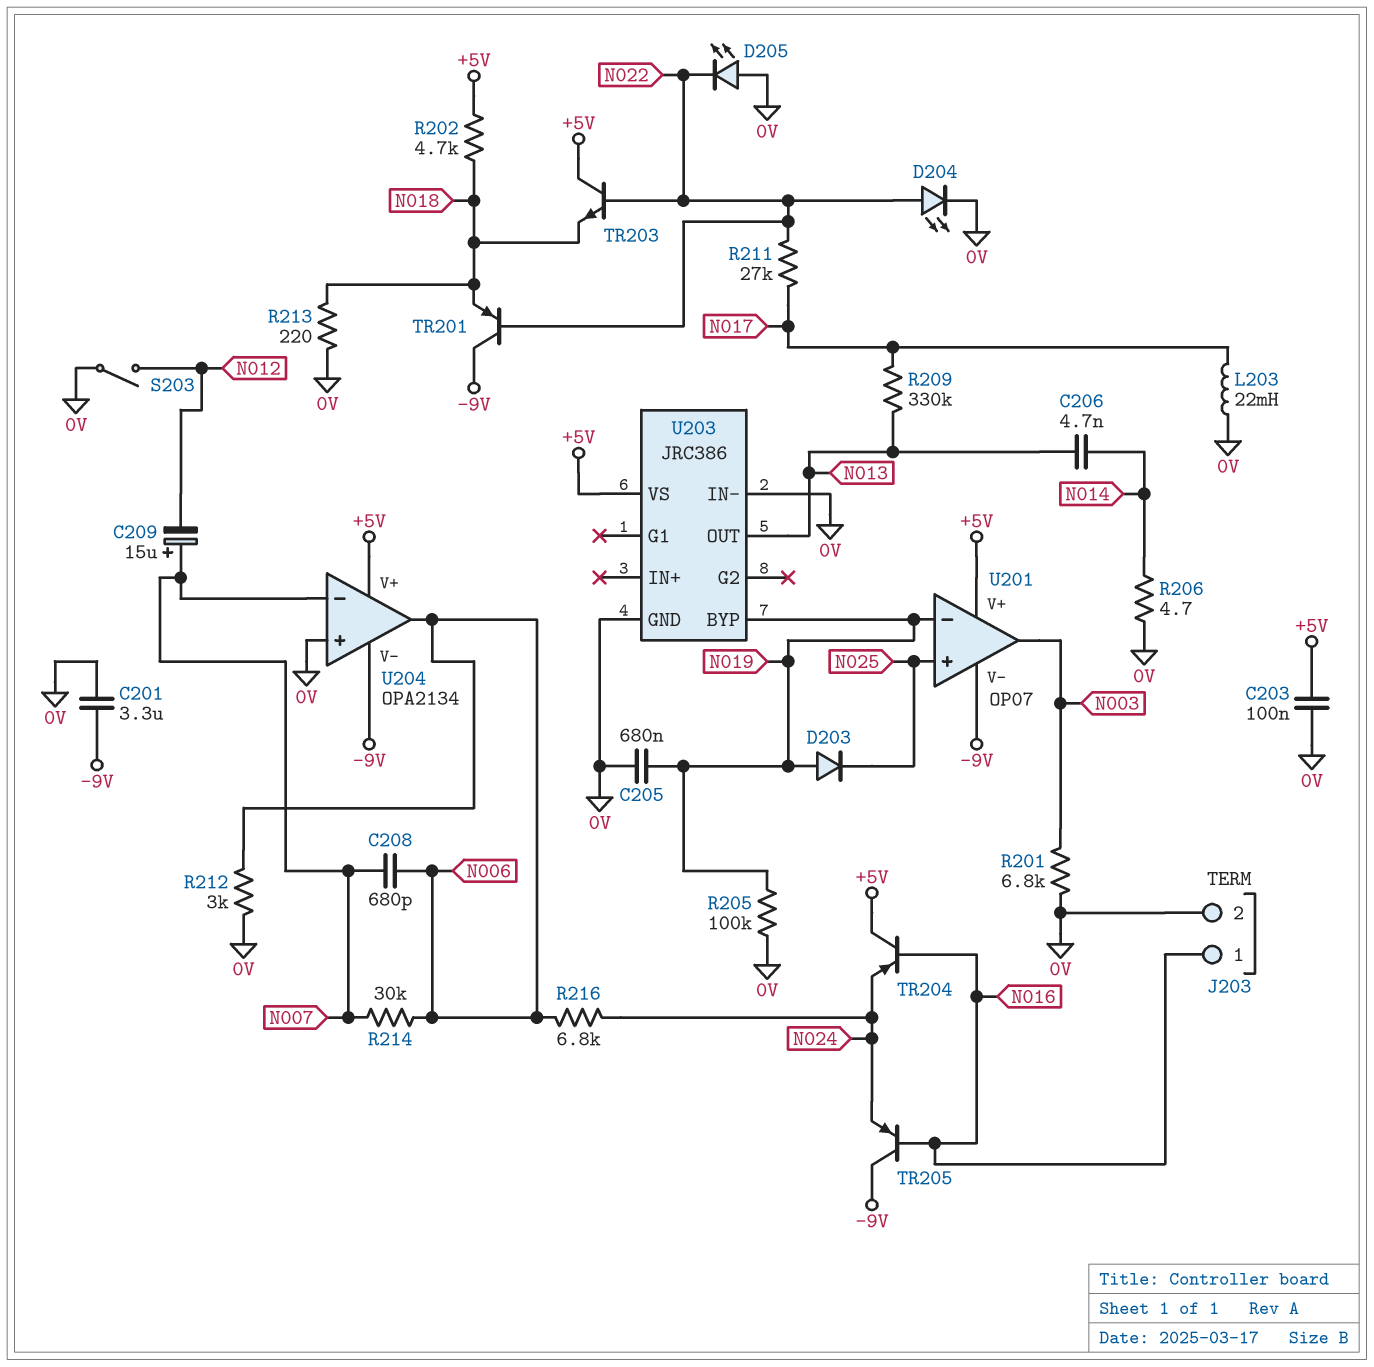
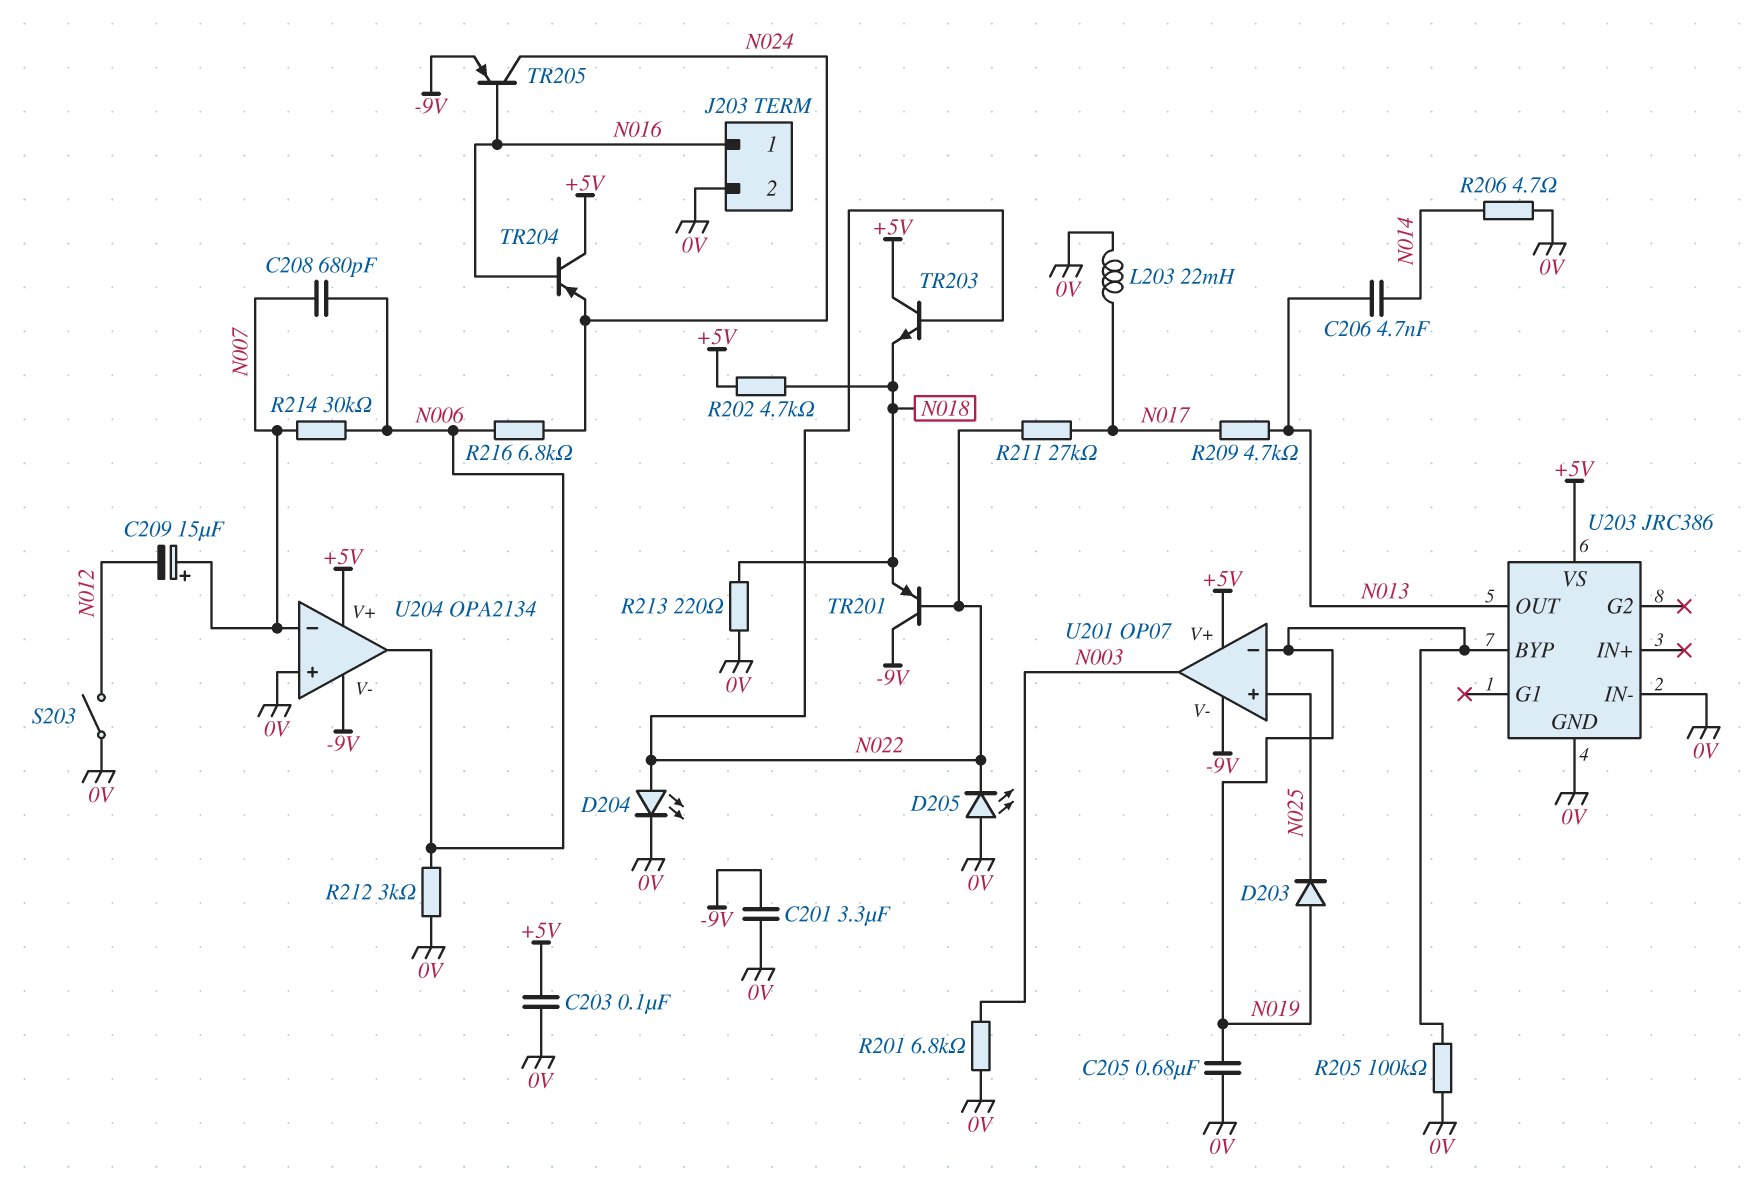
R209: 330k (N013, N017) -> 4.7k (N013, N017)
TR205: PNP (B N016, C -9V, E N024) -> PNP (B N016, C N024, E -9V)

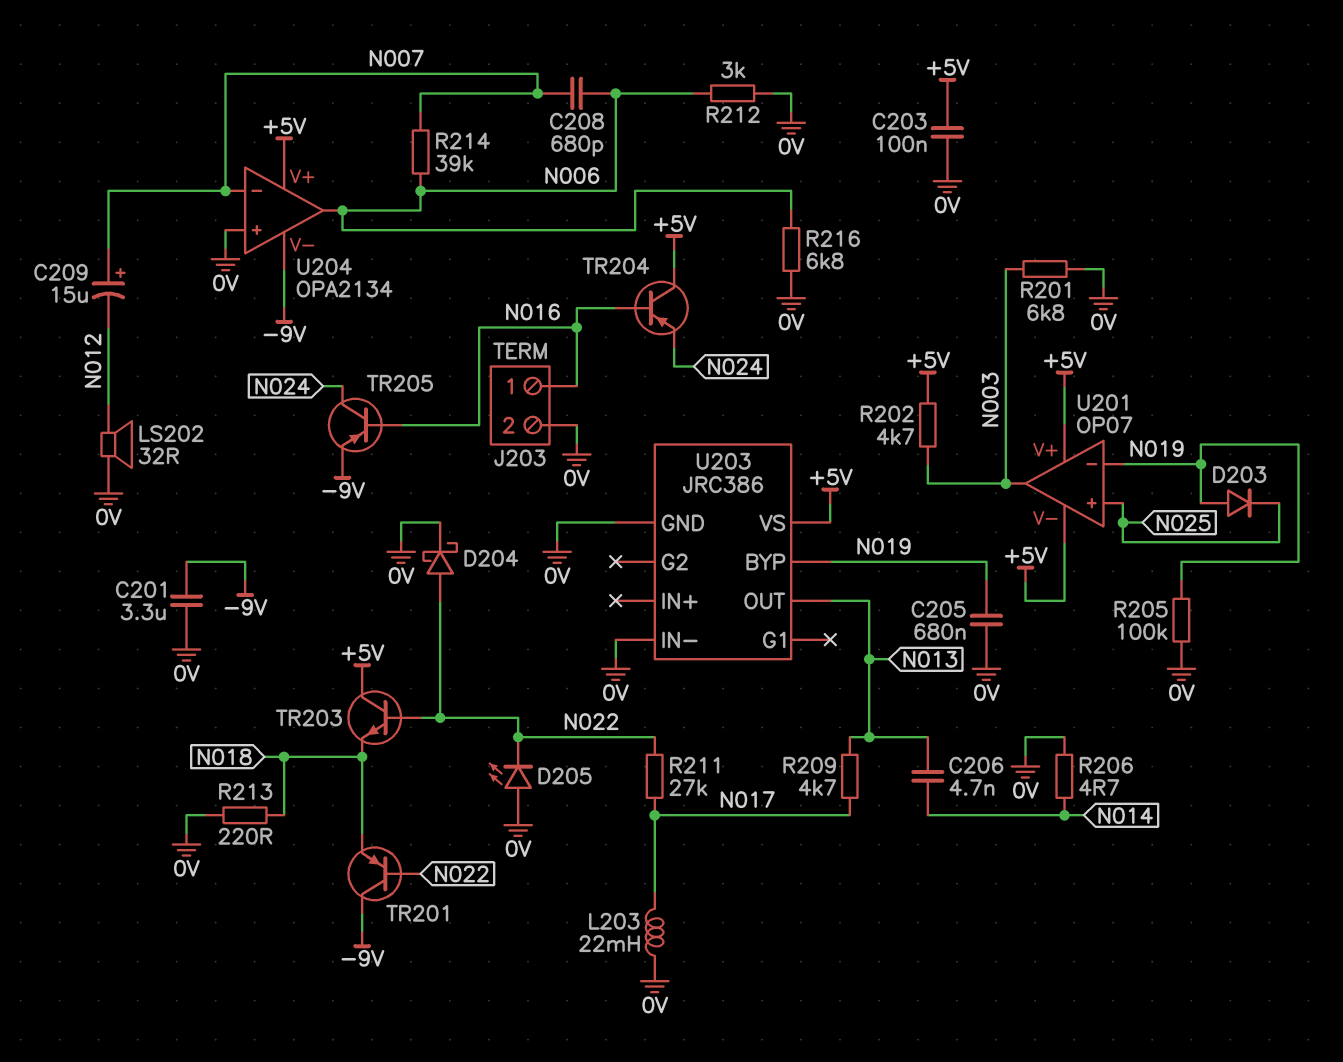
D204: LED (A N022, K 0V) -> schottky (A N022, K 0V)
LS202: none -> speaker 32R (0V, N012)
R202: 4.7k (+5V, N018) -> 4.7k (+5V, N003)
R214: 30k (N006, N007) -> 39k (N006, N007)
R216: 6.8k (N006, N024) -> 6.8k (0V, N006)
S203: switch (0V, N012) -> none
U201 pin V-: -9V -> +5V

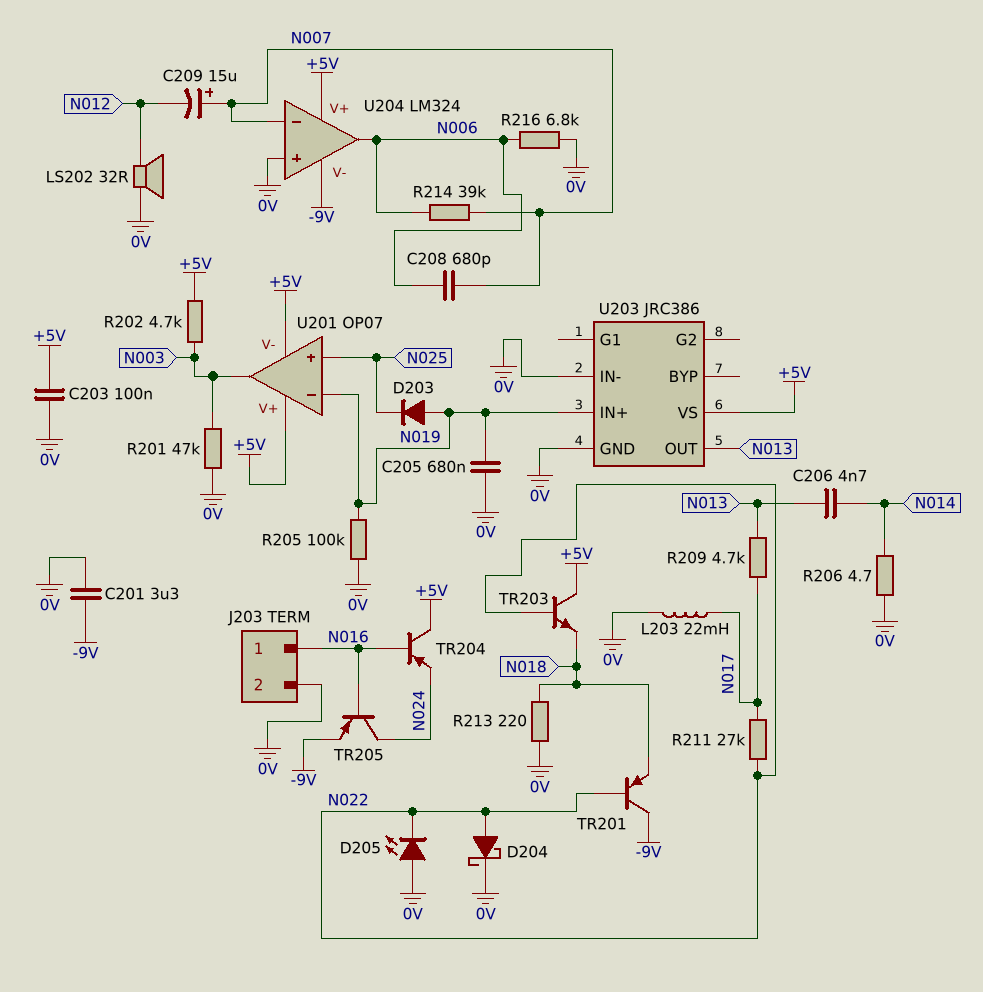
R201: 6.8k (0V, N003) -> 47k (0V, N003)
R212: 3k (0V, N006) -> none
U203 pin BYP: N019 -> none
U203 pin IN+: none -> N019
U204: OPA2134 -> LM324

